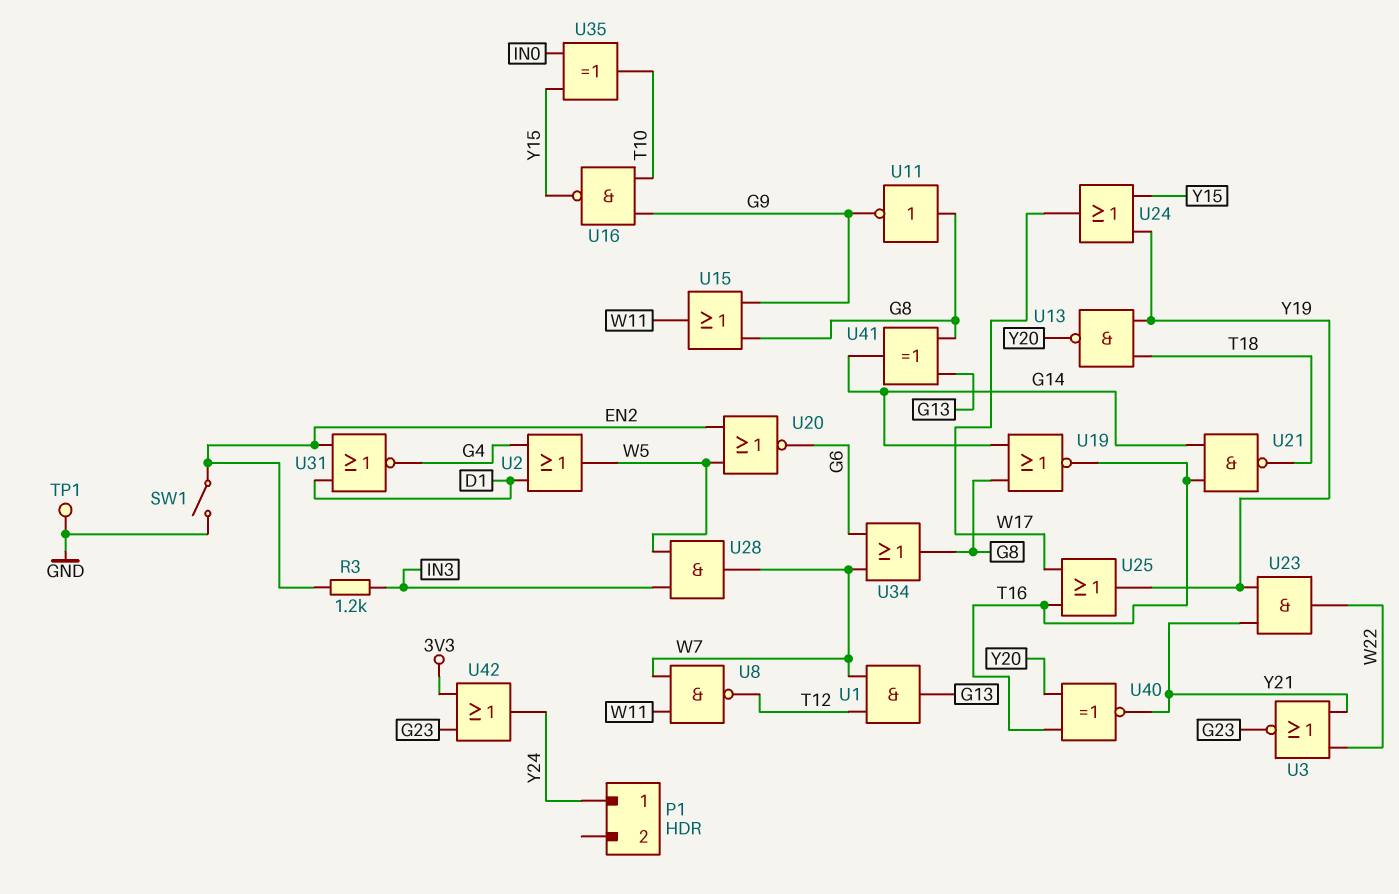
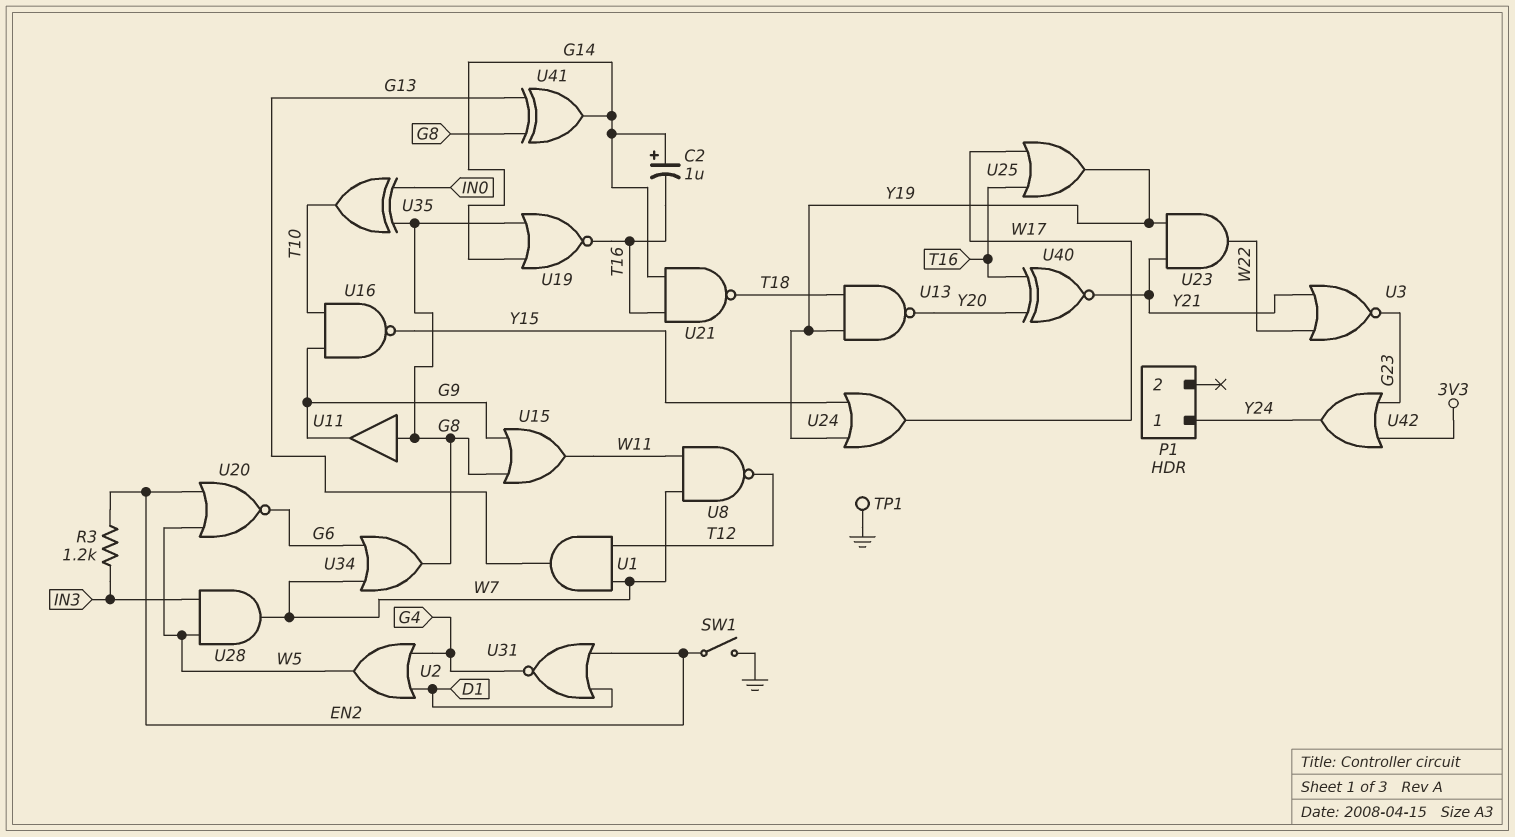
C2: none -> 1uF (plus G14, minus T16)
U11: NOT (in G8, out G9) -> buffer (in G8, out G9)
U35: XOR (in IN0, in Y15, out T10) -> XOR (in G8, in IN0, out T10)

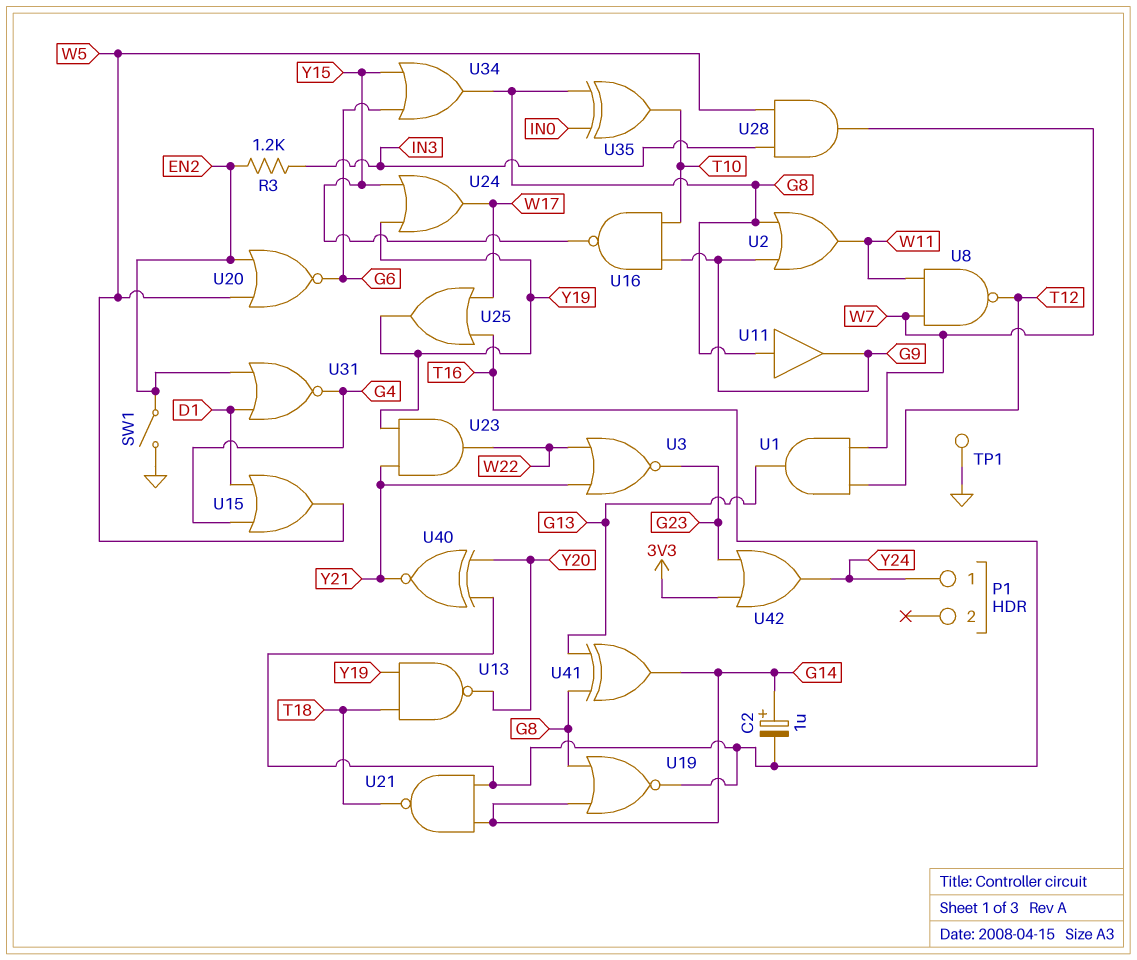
U2: OR (in D1, in G4, out W5) -> OR (in G8, in G9, out W11)
U15: OR (in G8, in G9, out W11) -> OR (in D1, in G4, out W5)
U34: OR (in G6, in W7, out G8) -> OR (in G6, in Y15, out G8)

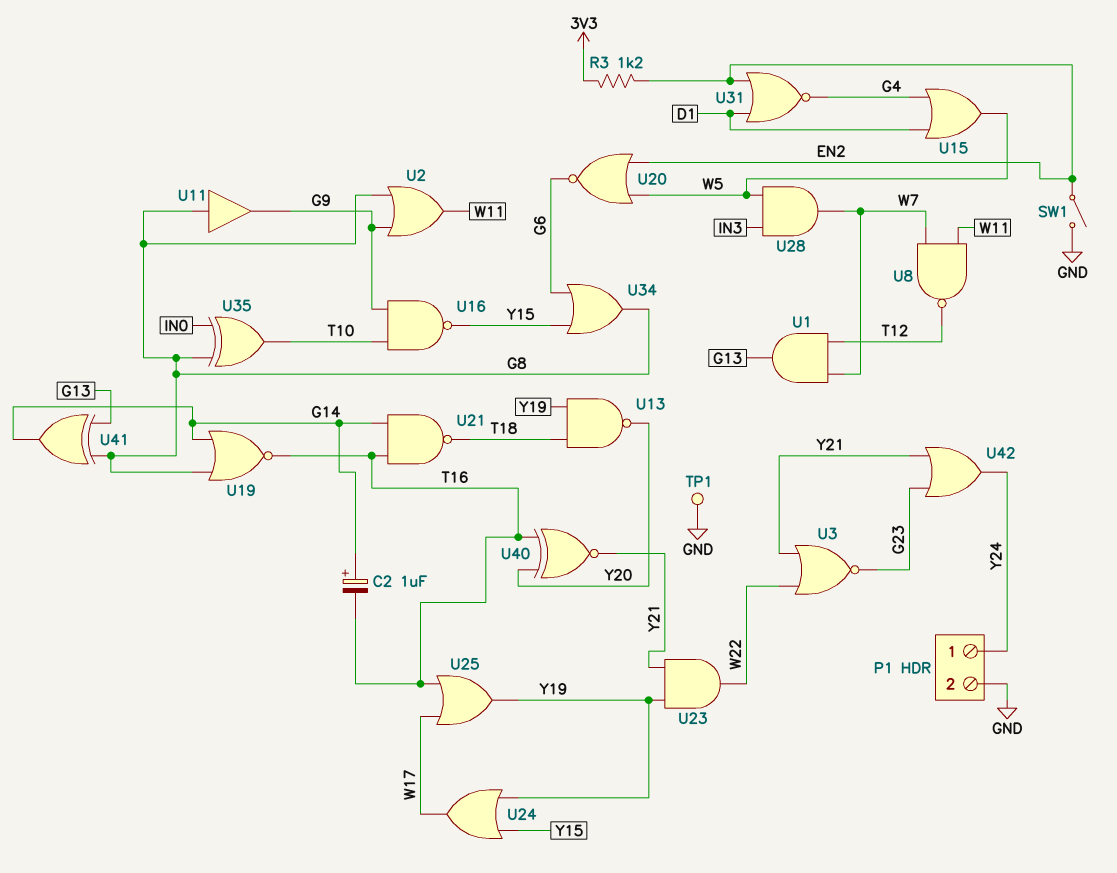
P1 pin 2: none -> GND
R3: 1.2k (EN2, IN3) -> 1.2k (3V3, EN2)
U42: OR (in 3V3, in G23, out Y24) -> OR (in G23, in Y21, out Y24)

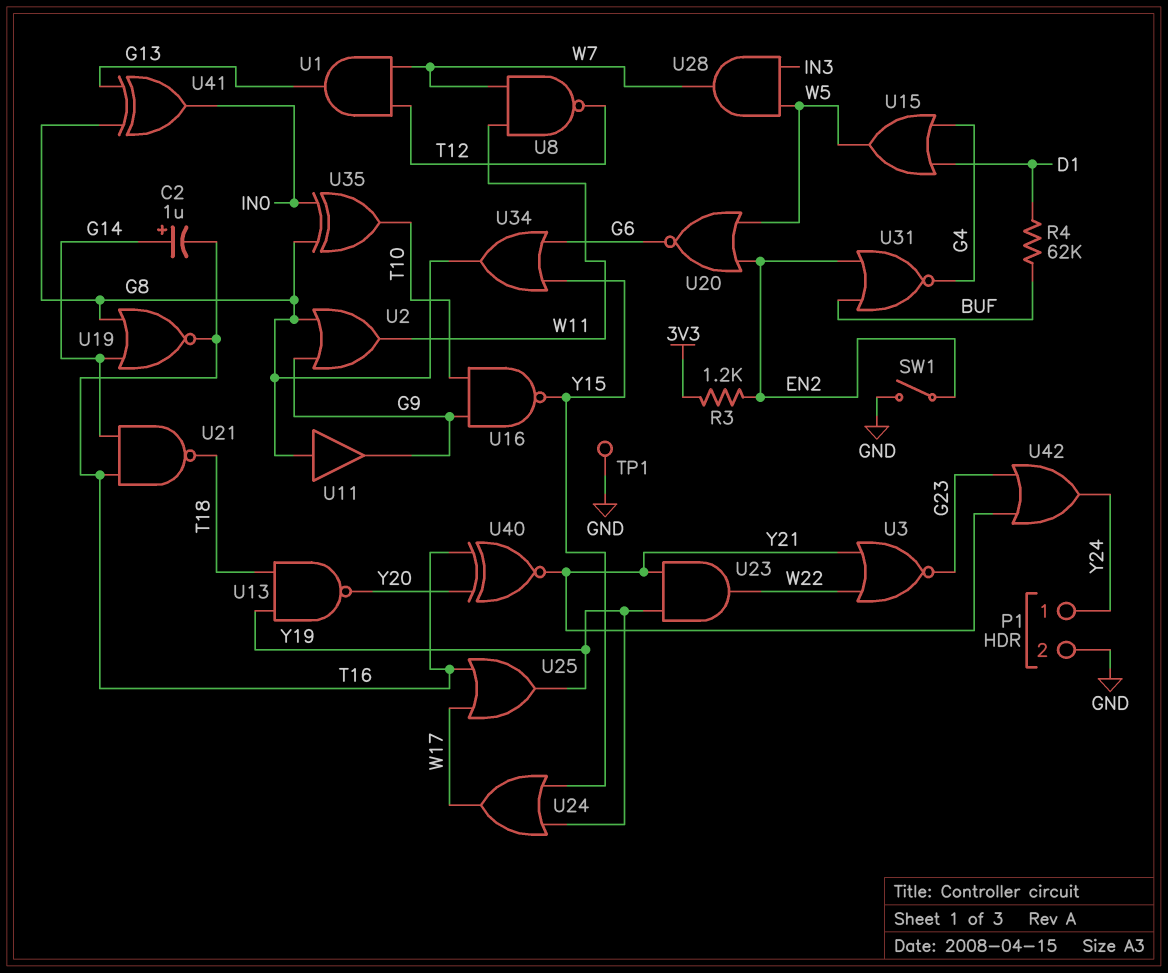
R4: none -> 62k (BUF, D1)
U31: NOR (in D1, in EN2, out G4) -> NOR (in BUF, in EN2, out G4)
U41: XOR (in G8, in G13, out G14) -> XOR (in G8, in G13, out IN0)

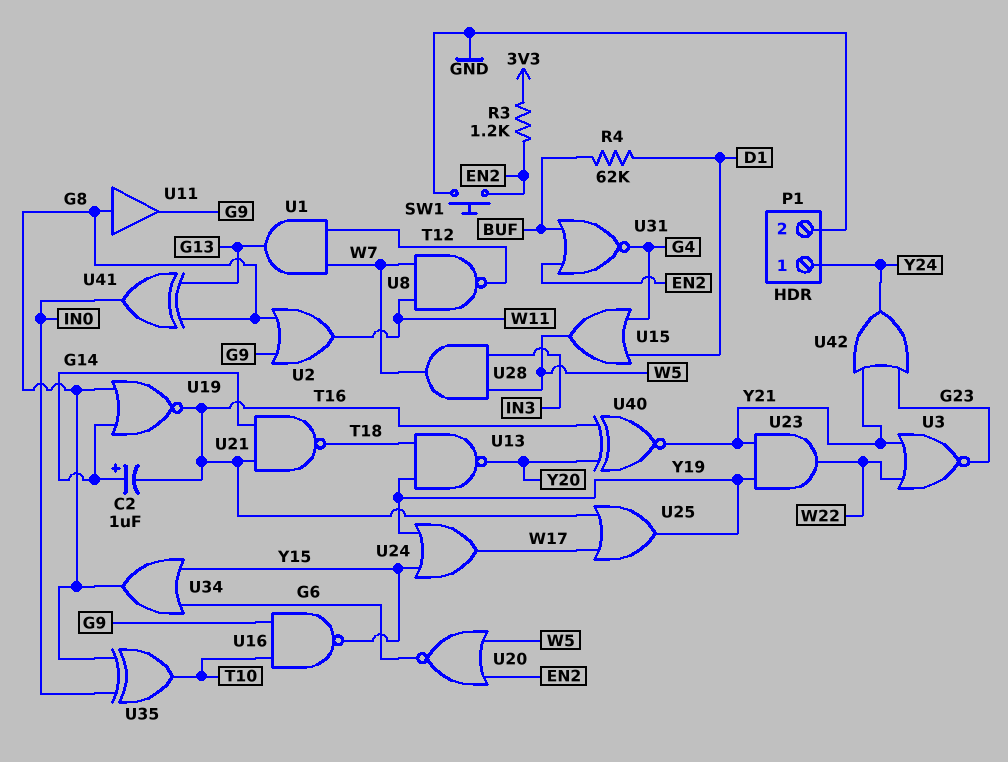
SW1: switch (EN2, GND) -> button (EN2, GND)
TP1: test point (GND) -> none

